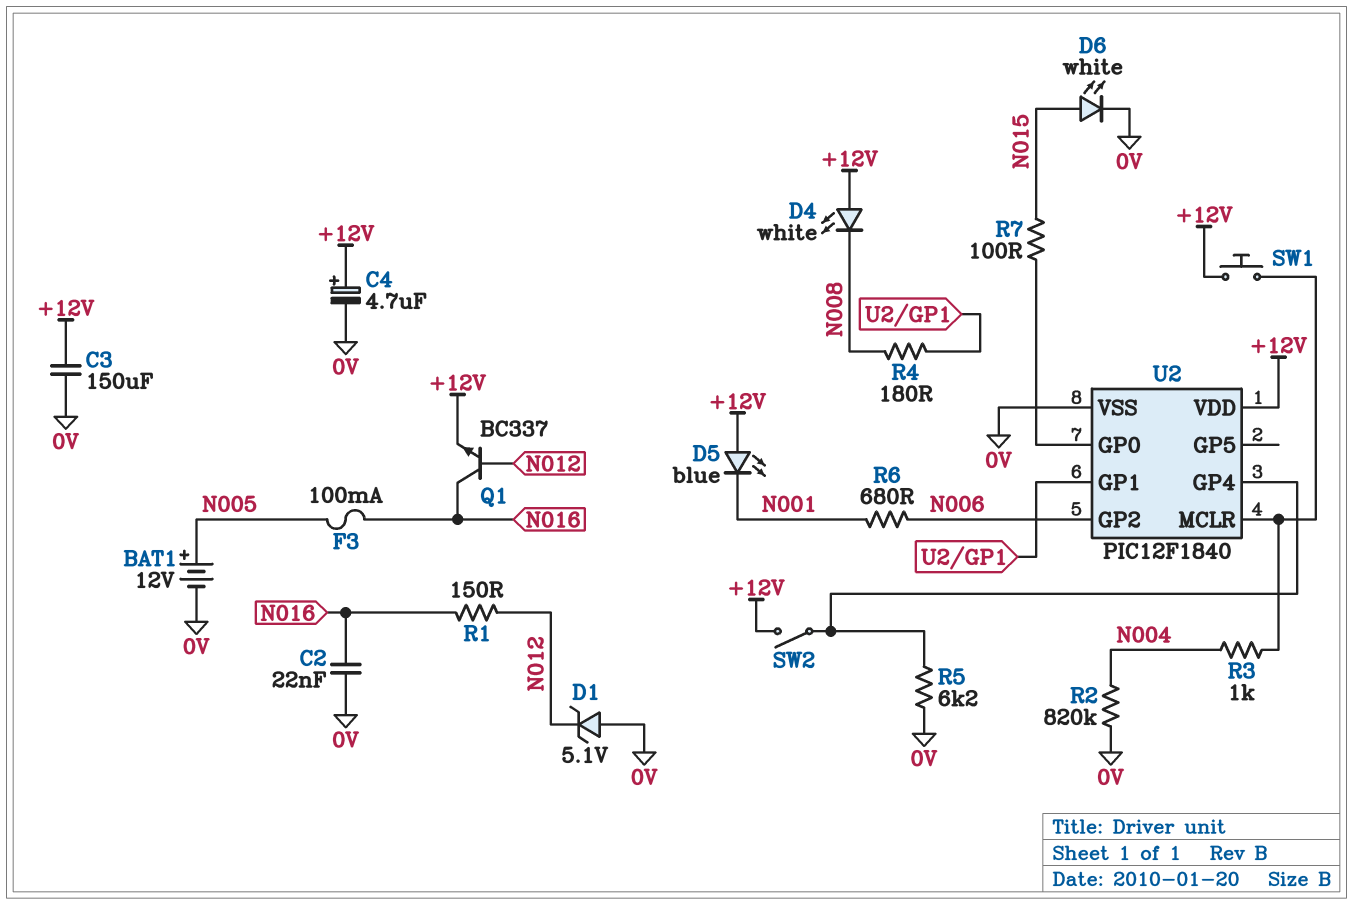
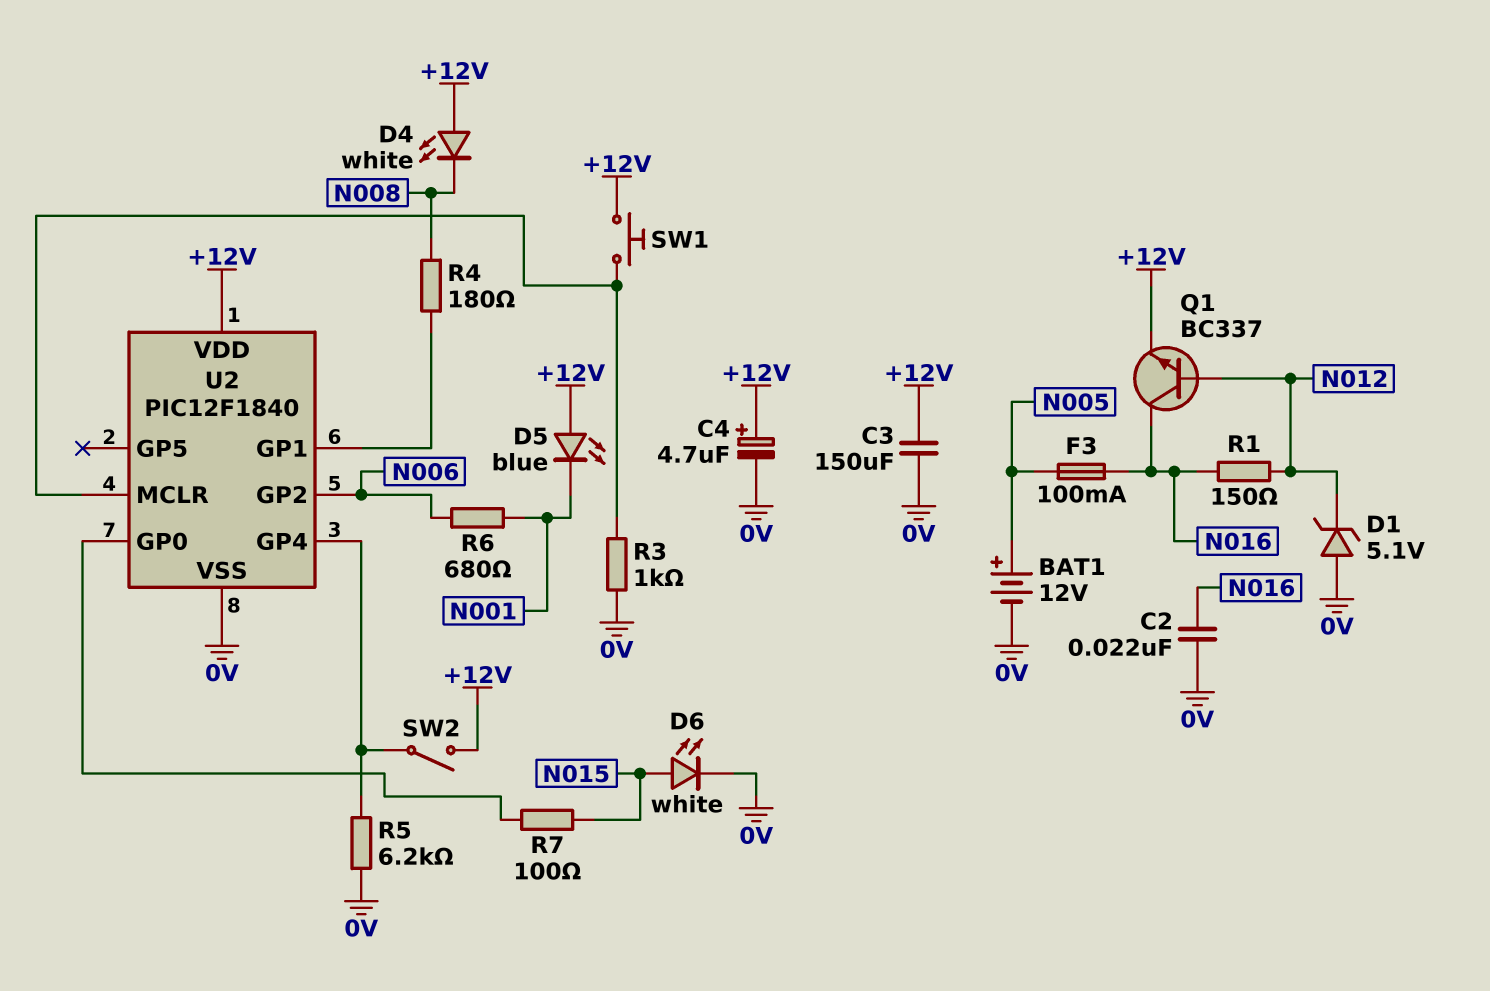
R2: 820k (0V, N004) -> none
R3: 1k (N004, U2/MCLR) -> 1k (0V, U2/MCLR)

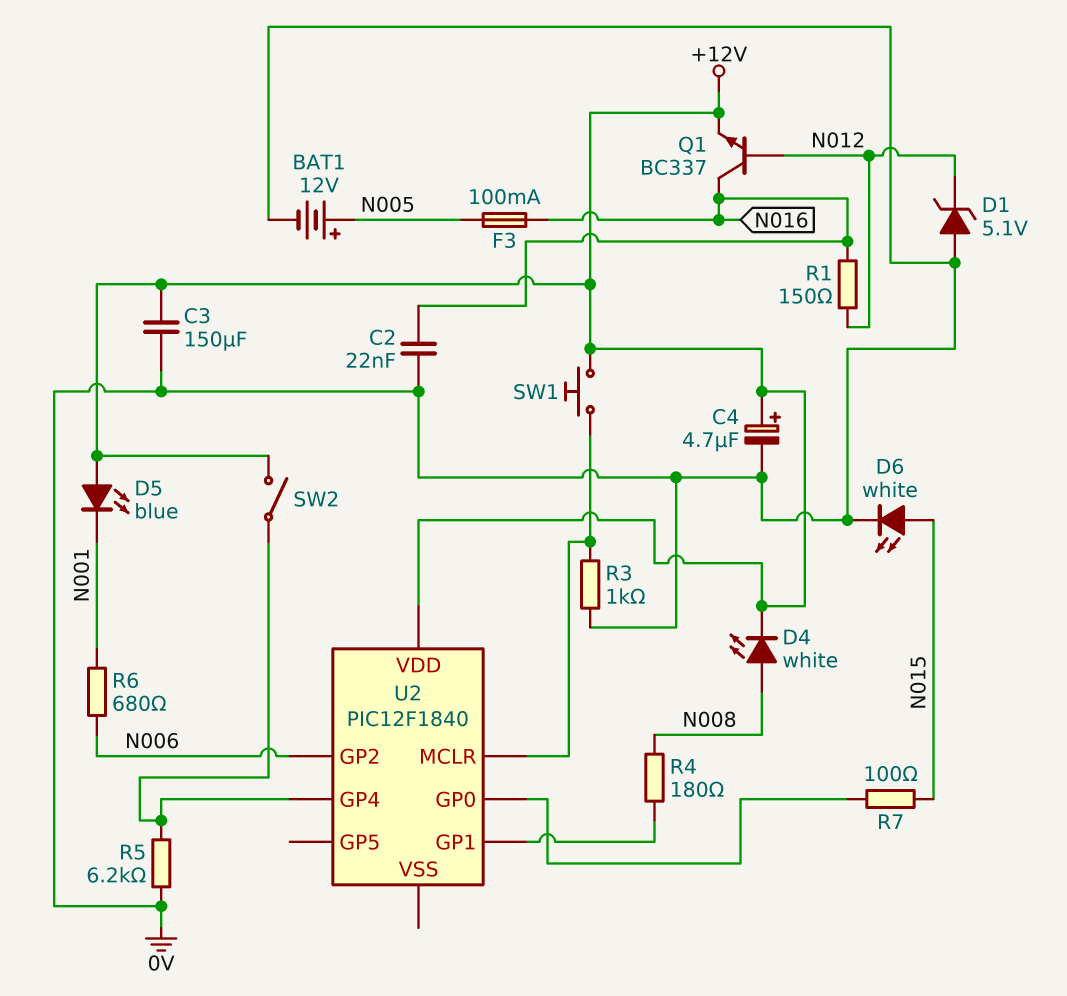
D4: LED white (A +12V, K N008) -> LED white (A N008, K +12V)
U2 pin VSS: 0V -> none

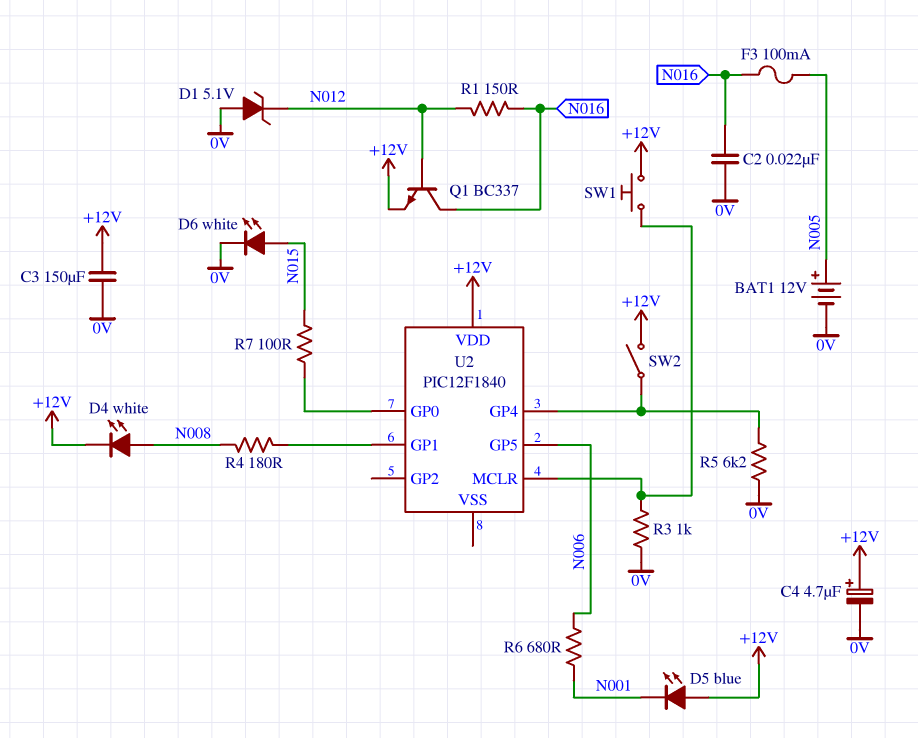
U2 pin GP2: N006 -> none
U2 pin GP5: none -> N006

